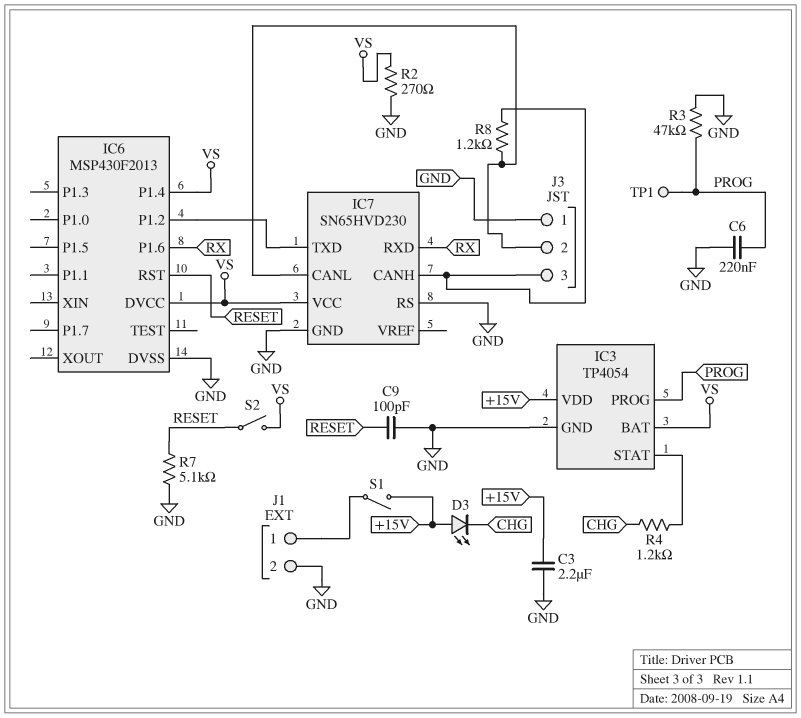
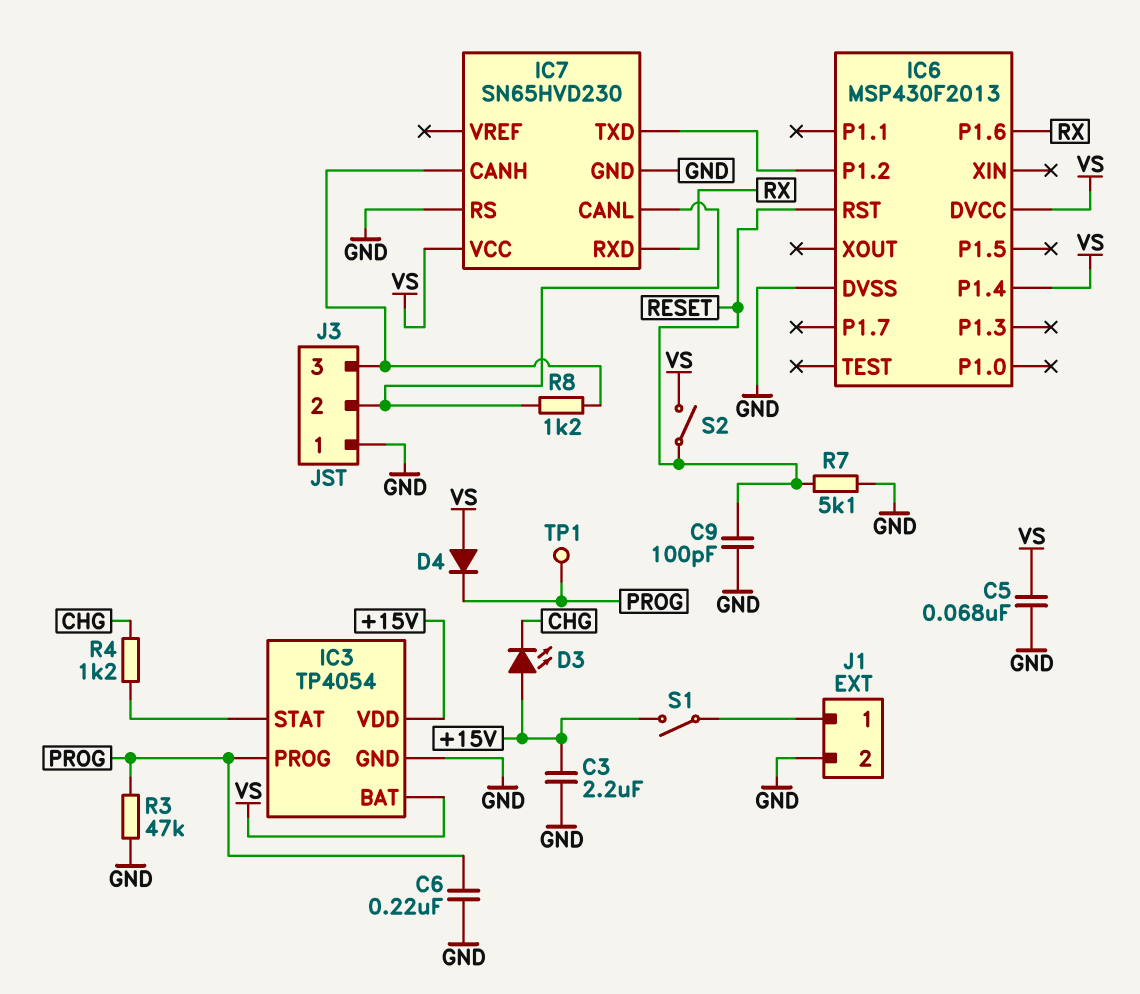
C5: none -> 68nF (GND, VS)
D4: none -> diode (A VS, K PROG)
R2: 270 (GND, VS) -> none

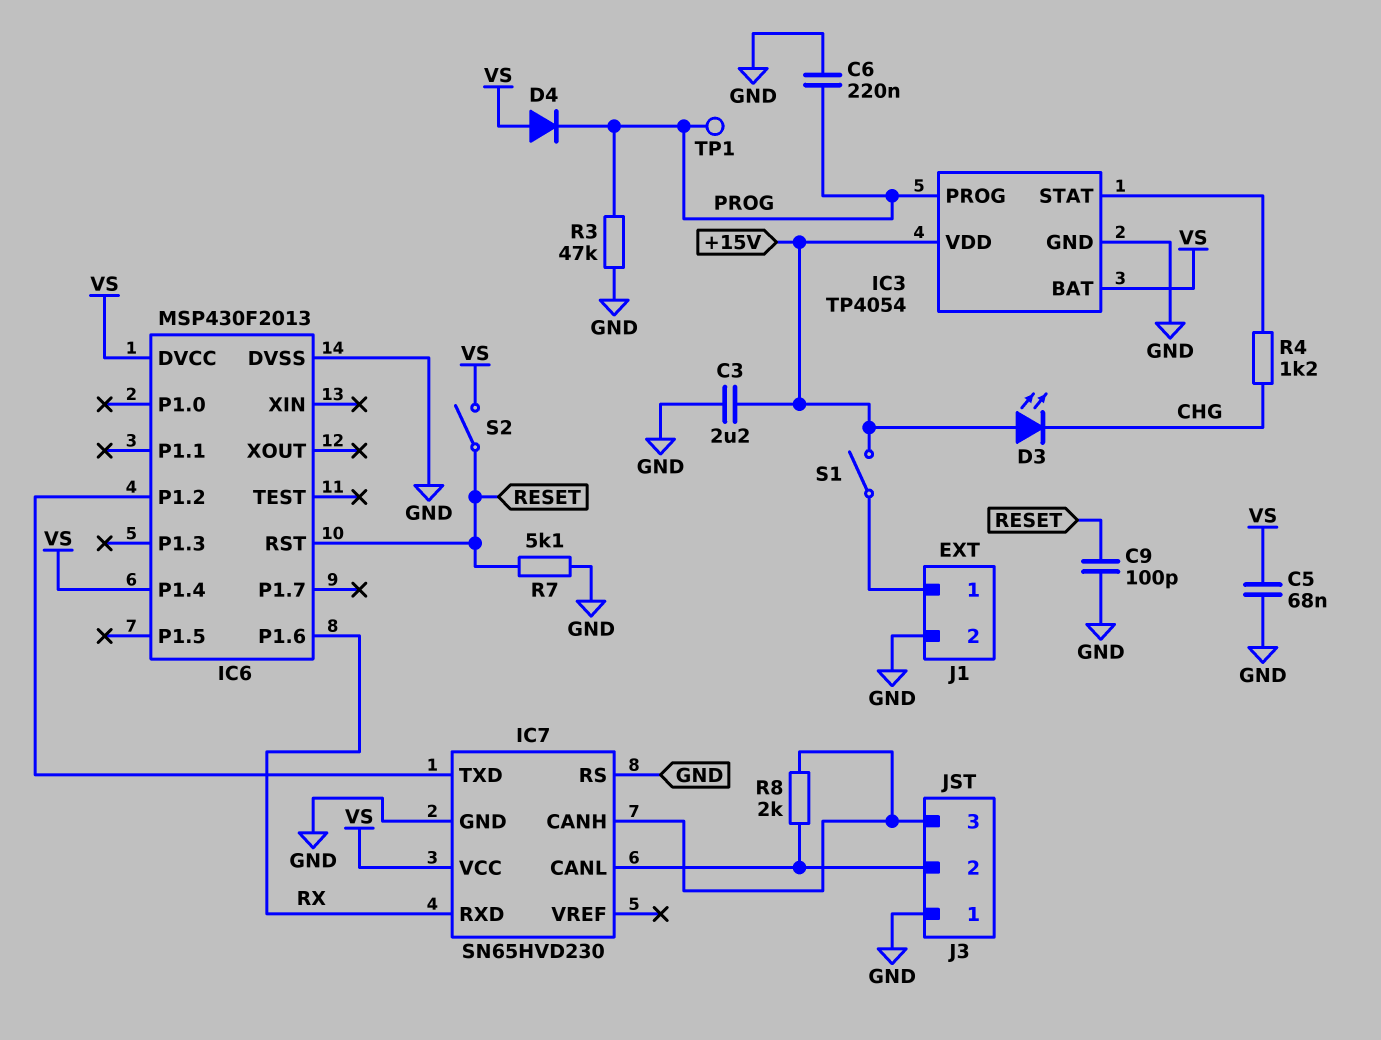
R8: 1.2k (IC7/CANH, IC7/CANL) -> 2k (IC7/CANH, IC7/CANL)

